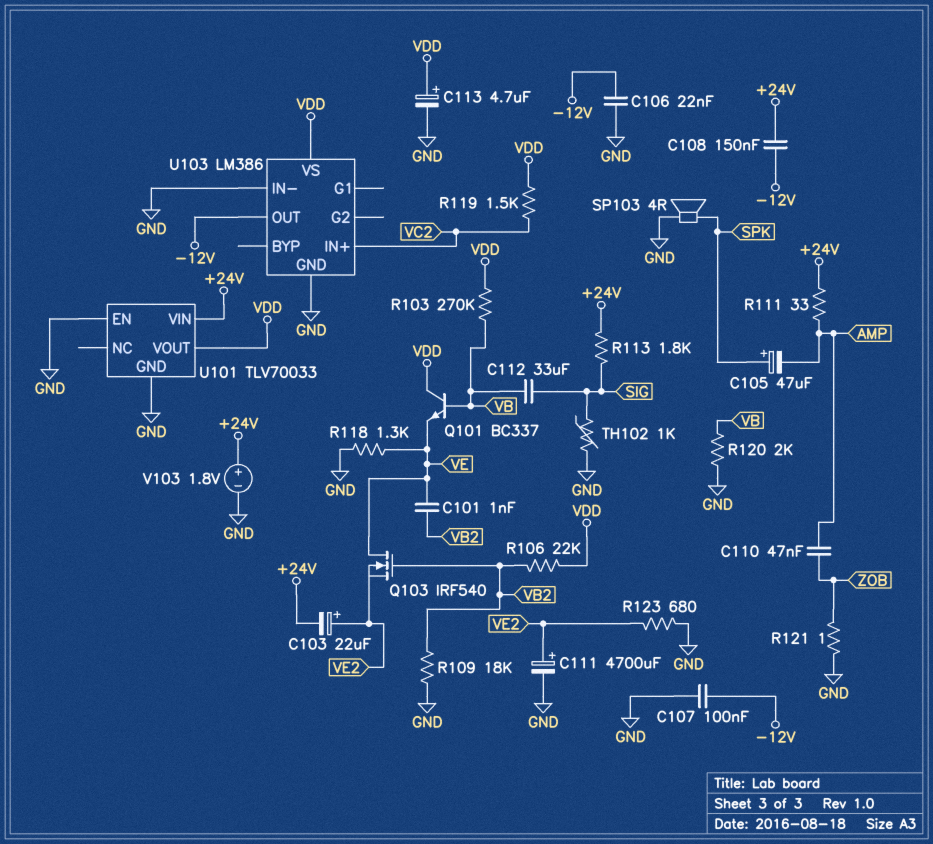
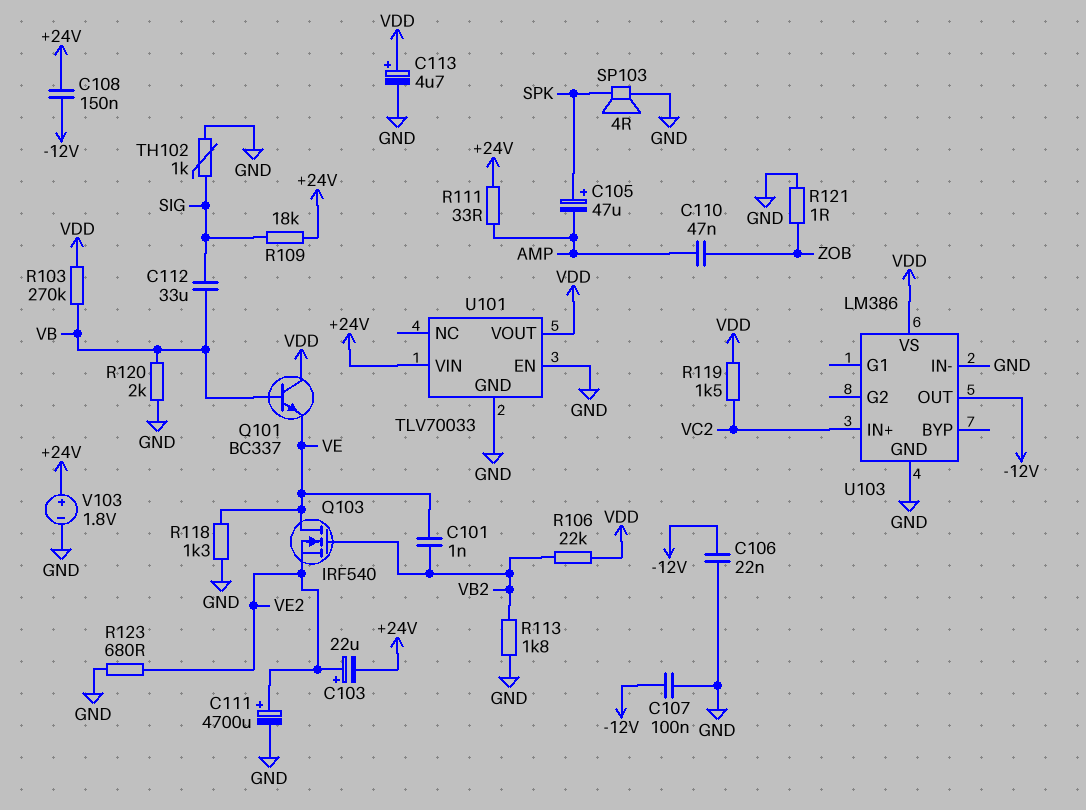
R109: 18k (GND, VB2) -> 18k (+24V, SIG)
R113: 1.8k (+24V, SIG) -> 1.8k (GND, VB2)

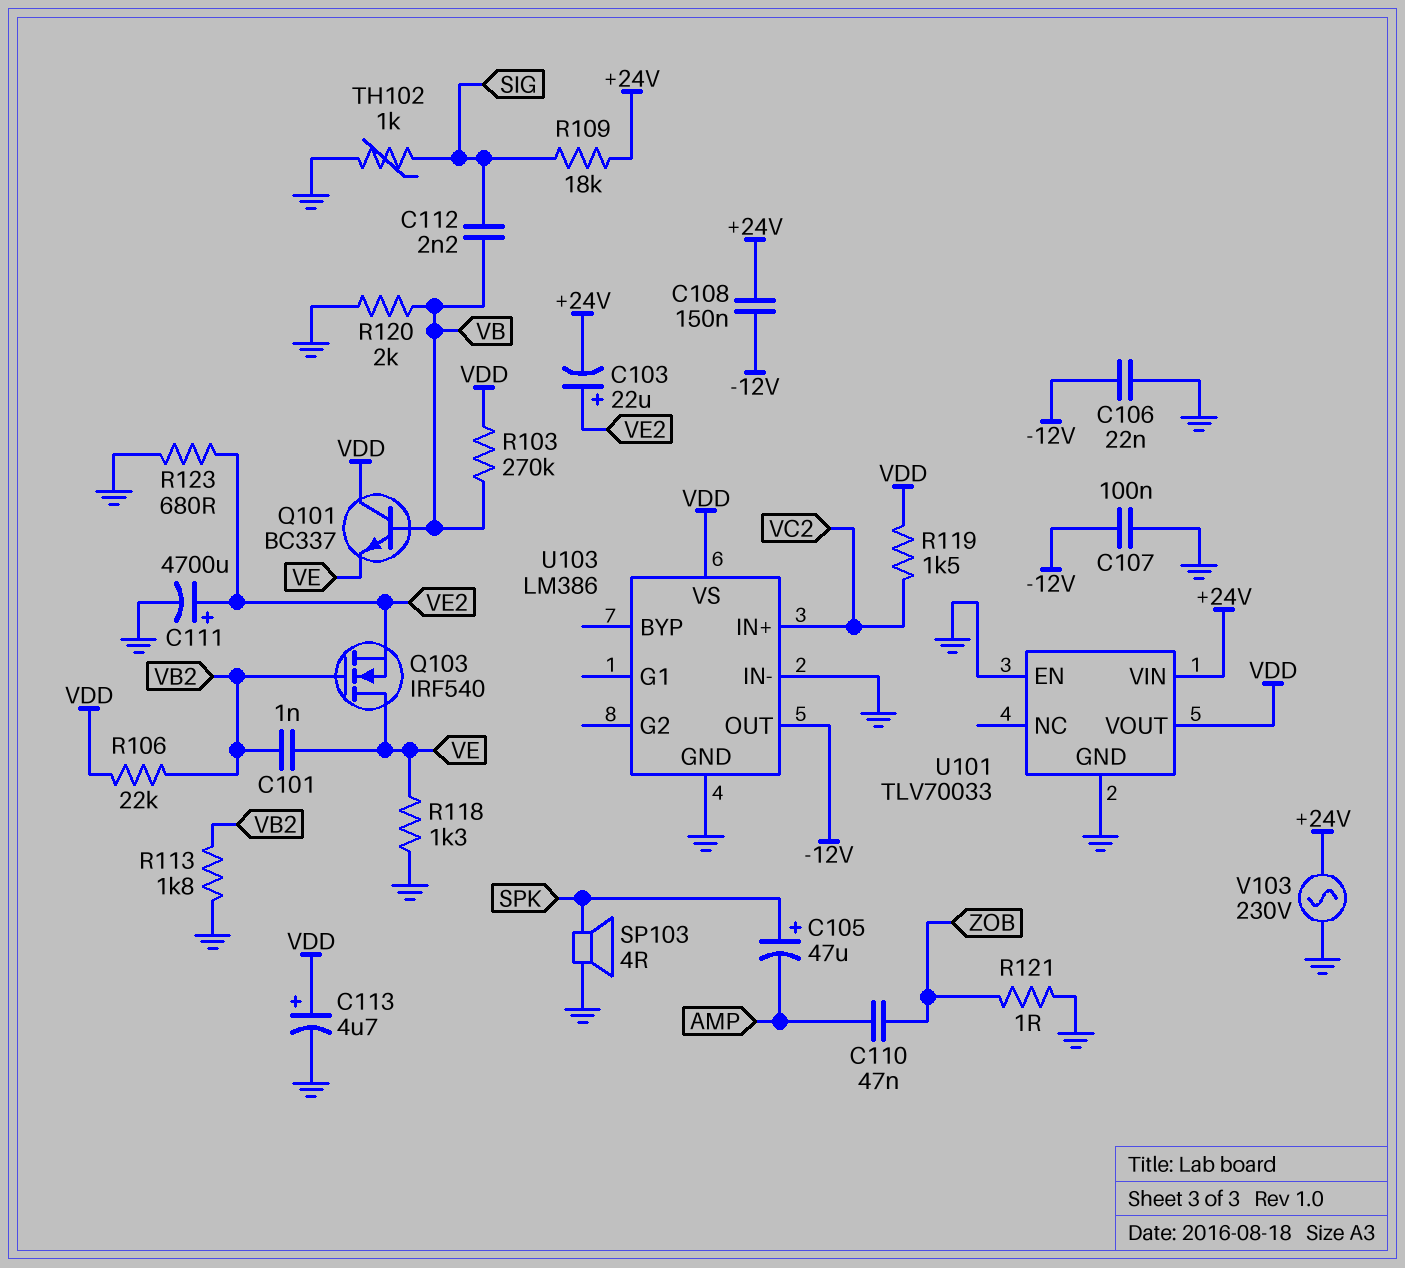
C112: 33uF (SIG, VB) -> 2.2nF (SIG, VB)
R111: 33 (+24V, AMP) -> none
V103: 1.8V (plus +24V, minus GND) -> AC 230V (+24V, GND)

